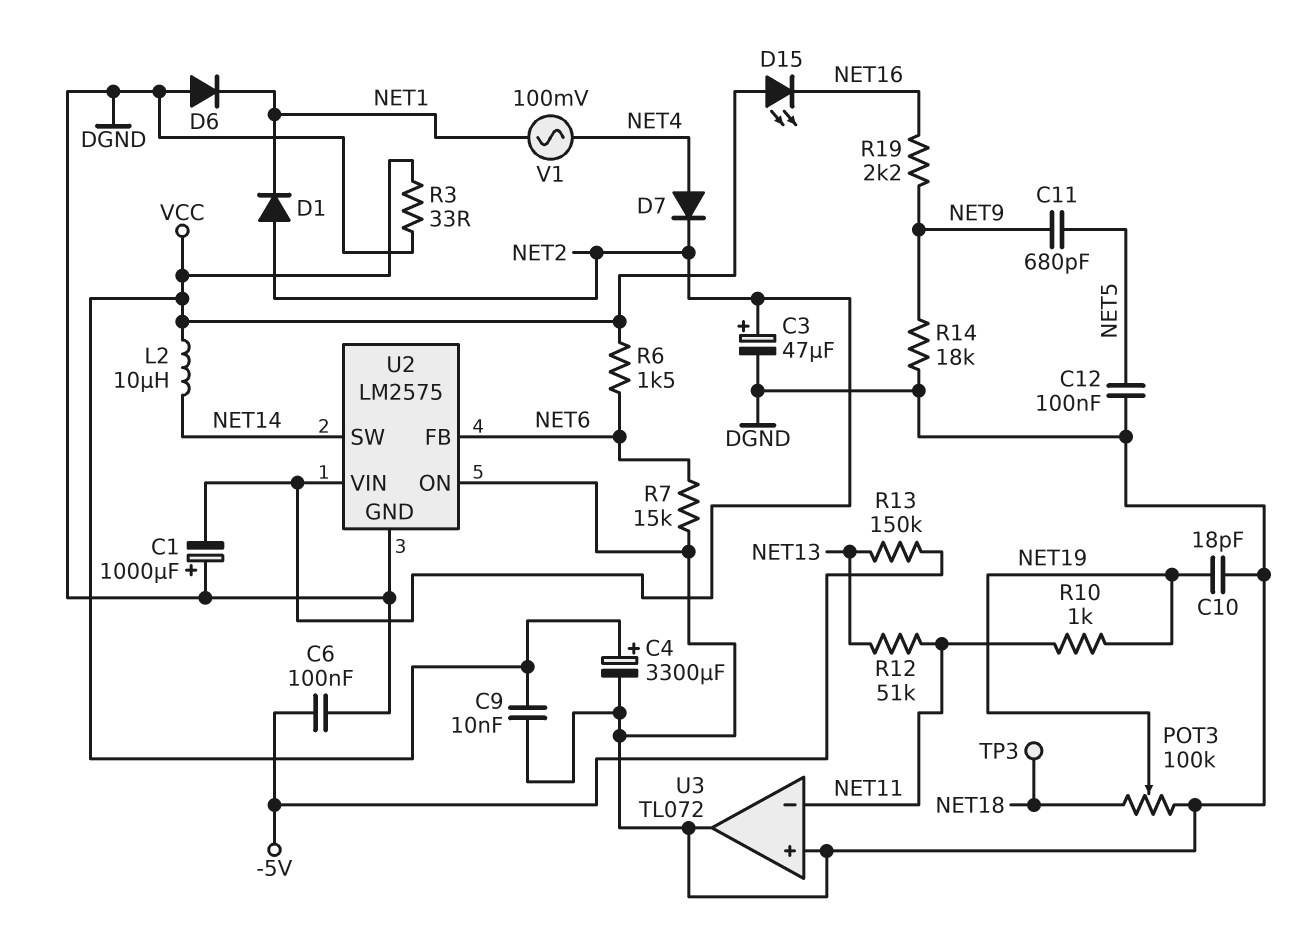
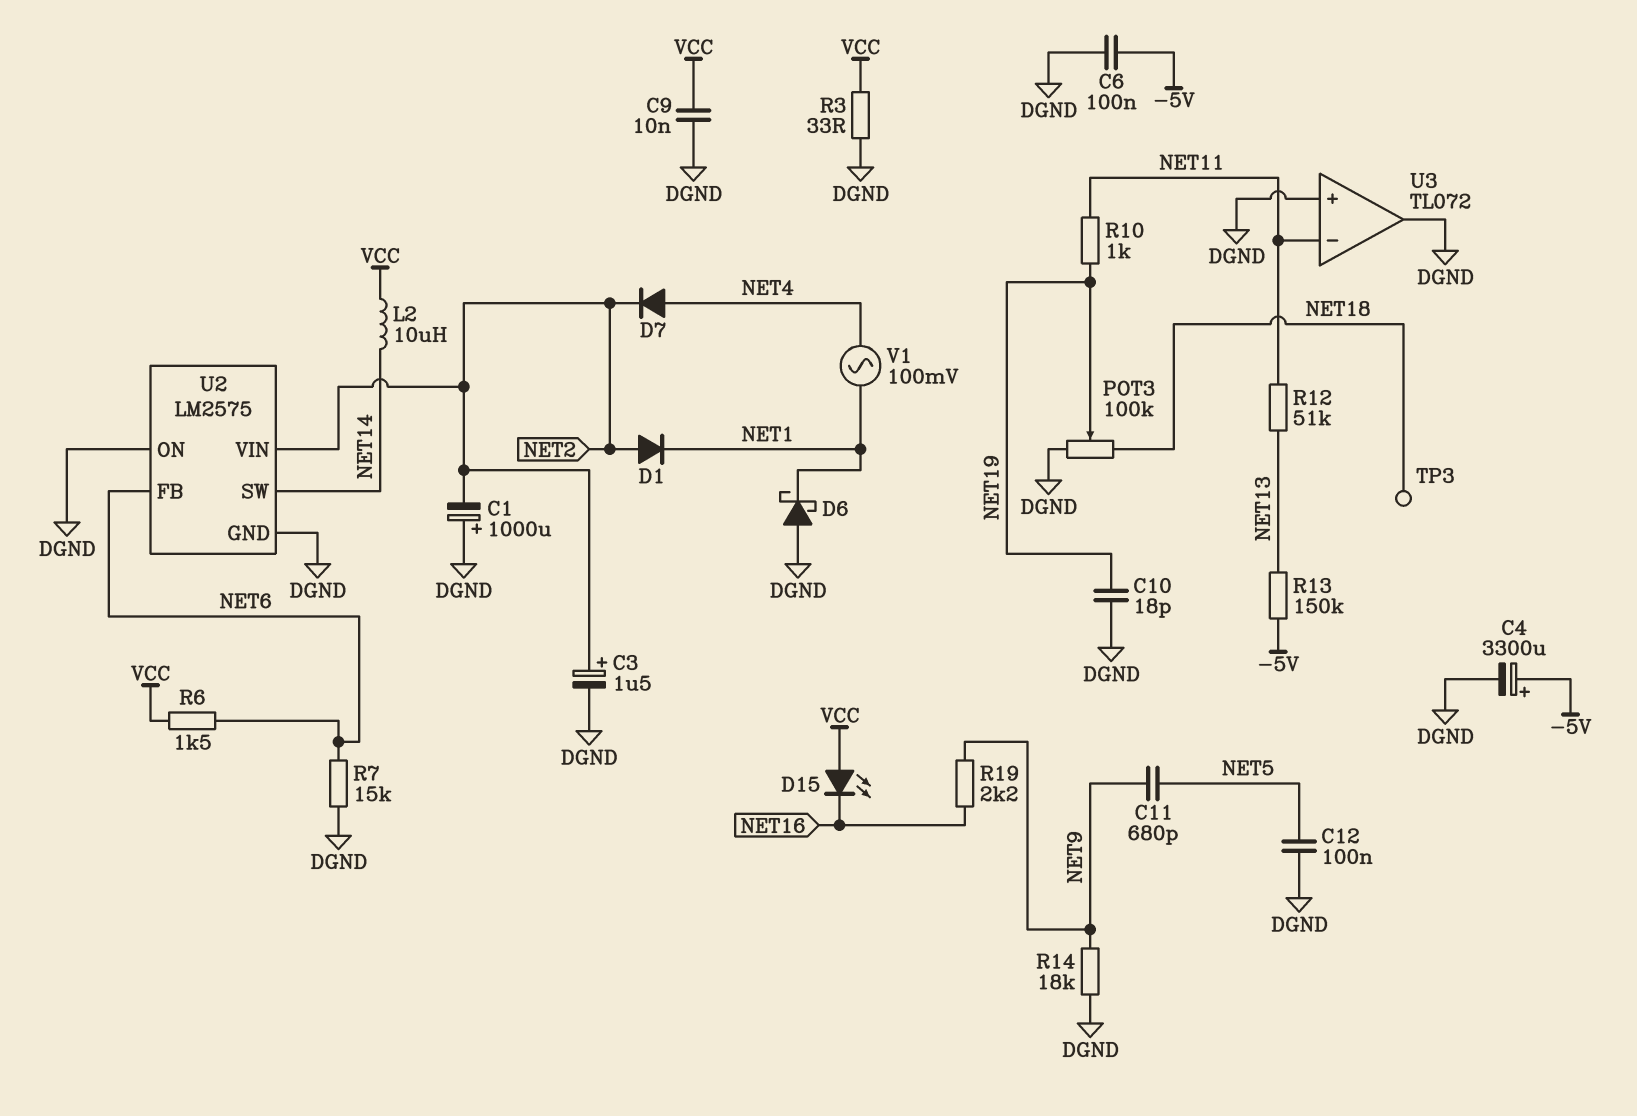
C3: 47uF (plus NET2, minus DGND) -> 1.5uF (plus NET2, minus DGND)
C4: 3300uF (plus VCC, minus DGND) -> 3300uF (plus -5V, minus DGND)
D6: diode (A DGND, K NET1) -> schottky (A DGND, K NET1)

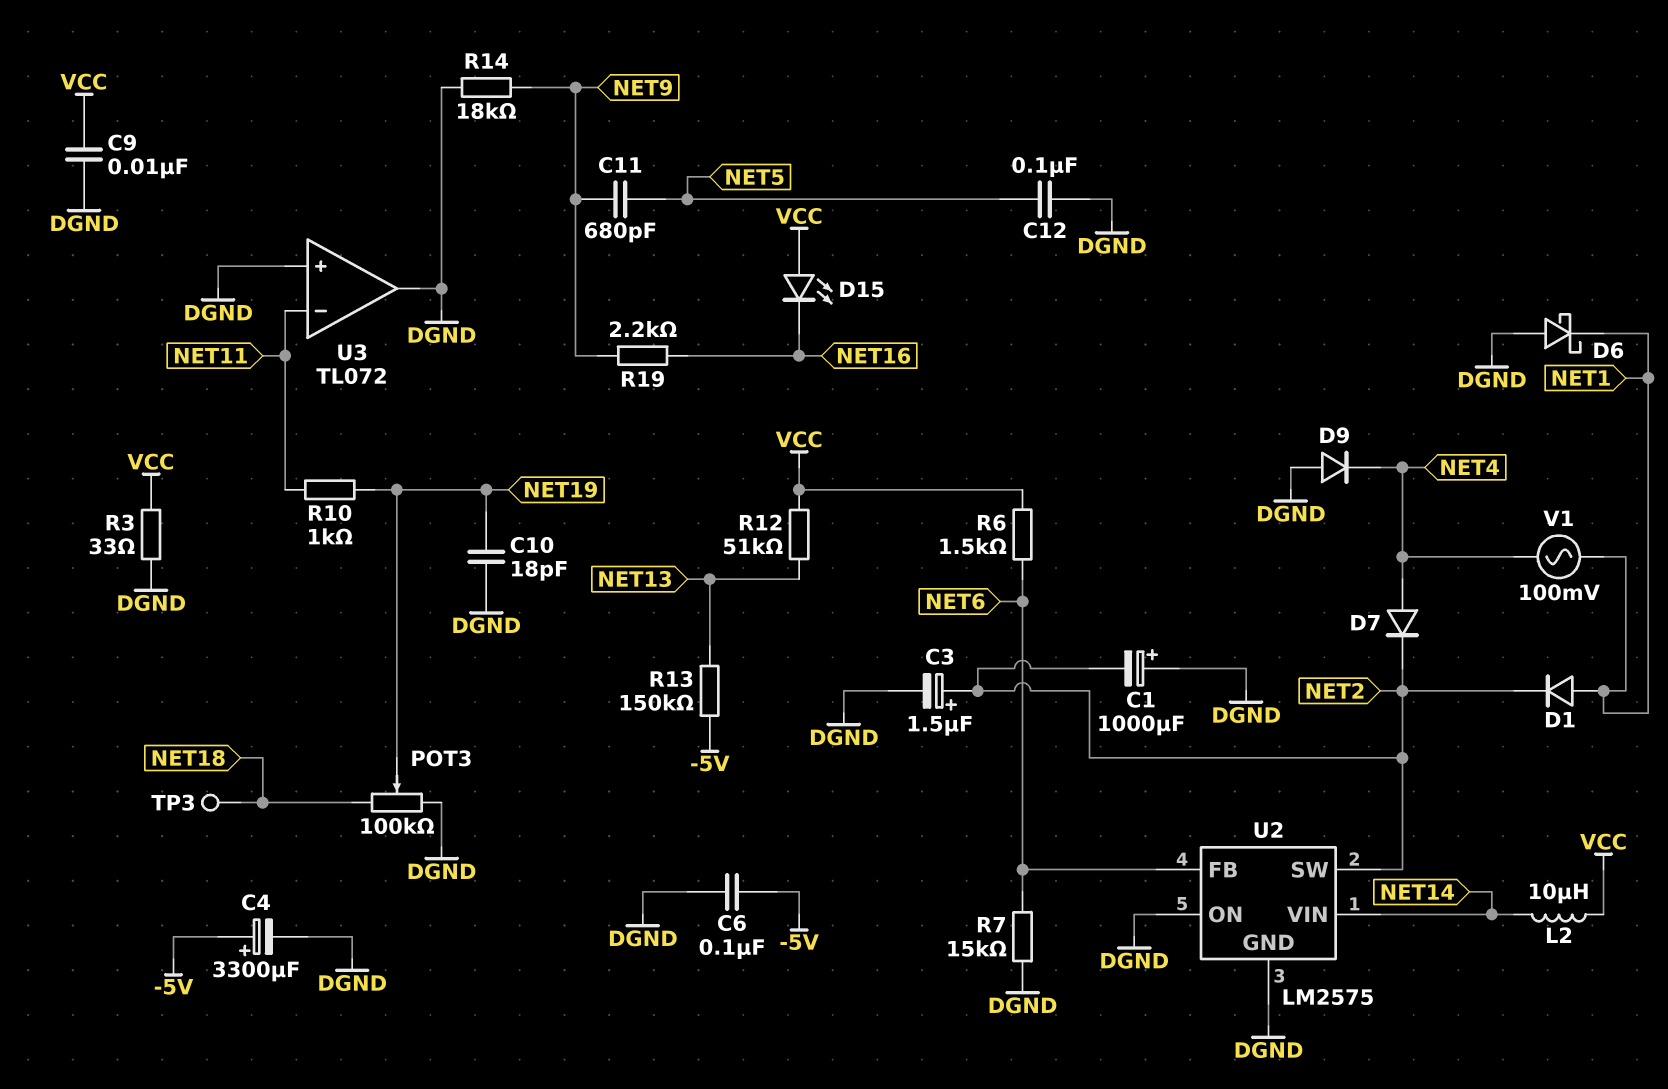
D1: diode (A NET2, K NET1) -> diode (A NET1, K NET2)
D9: none -> diode (A DGND, K NET4)
R12: 51k (NET11, NET13) -> 51k (NET13, VCC)
U2 pin SW: NET14 -> NET2
U2 pin VIN: NET2 -> NET14

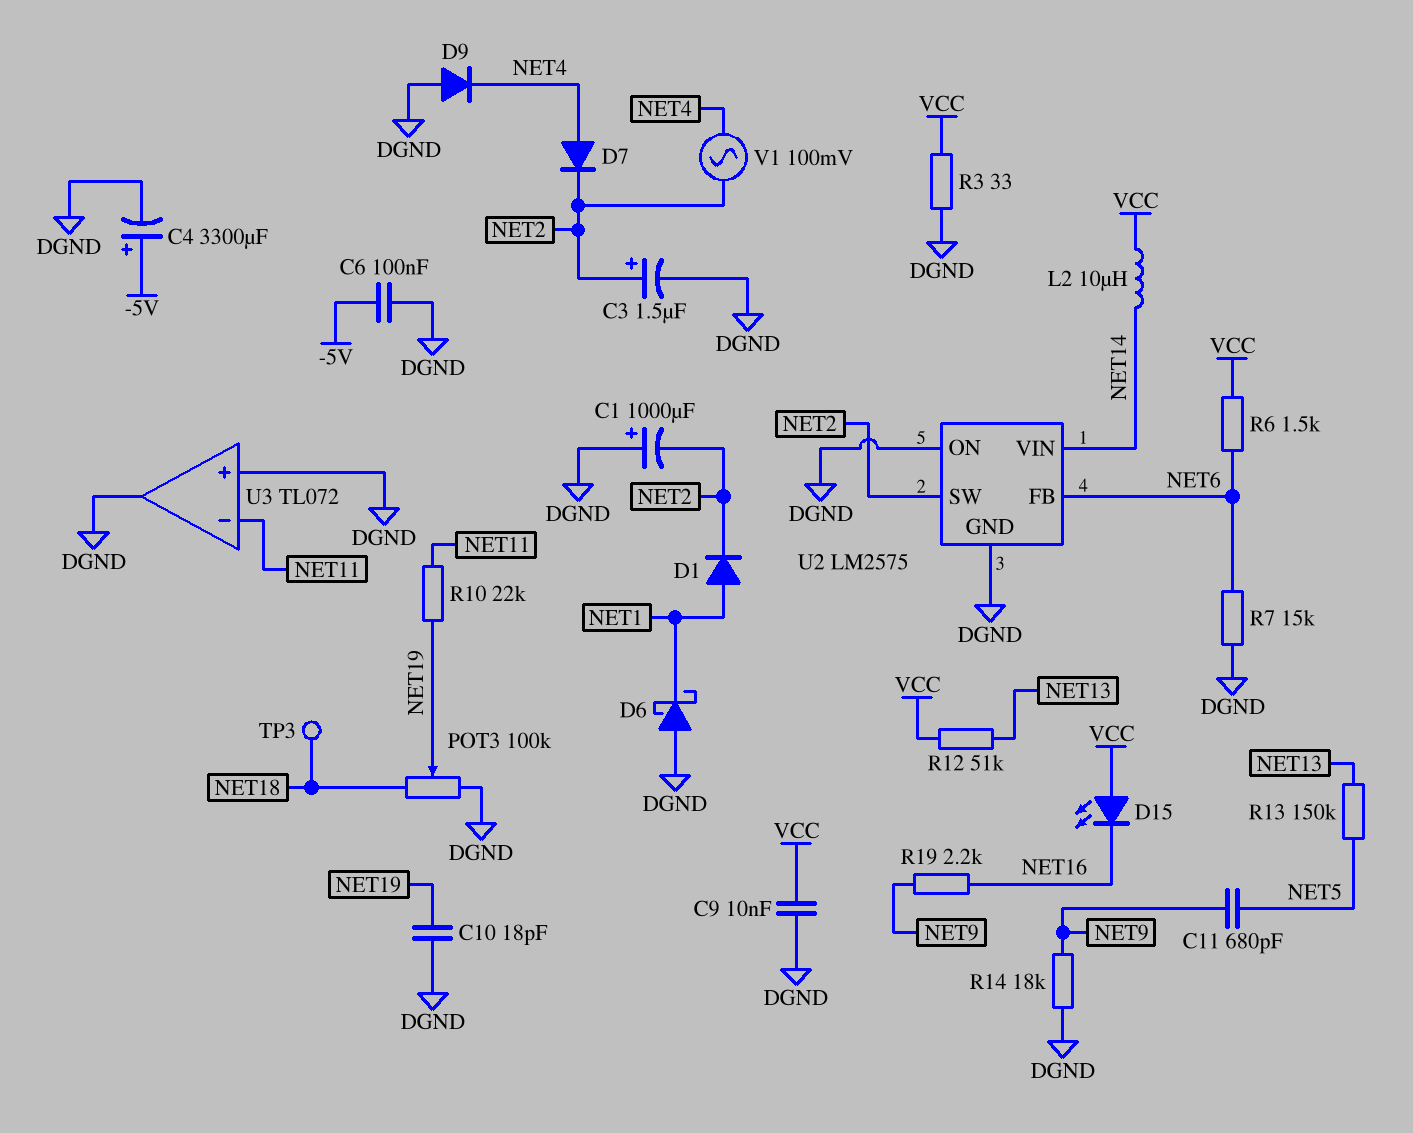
C12: 100nF (DGND, NET5) -> none
R10: 1k (NET11, NET19) -> 22k (NET11, NET19)
R13: 150k (-5V, NET13) -> 150k (NET5, NET13)
V1: AC 100mV (NET1, NET4) -> AC 100mV (NET2, NET4)

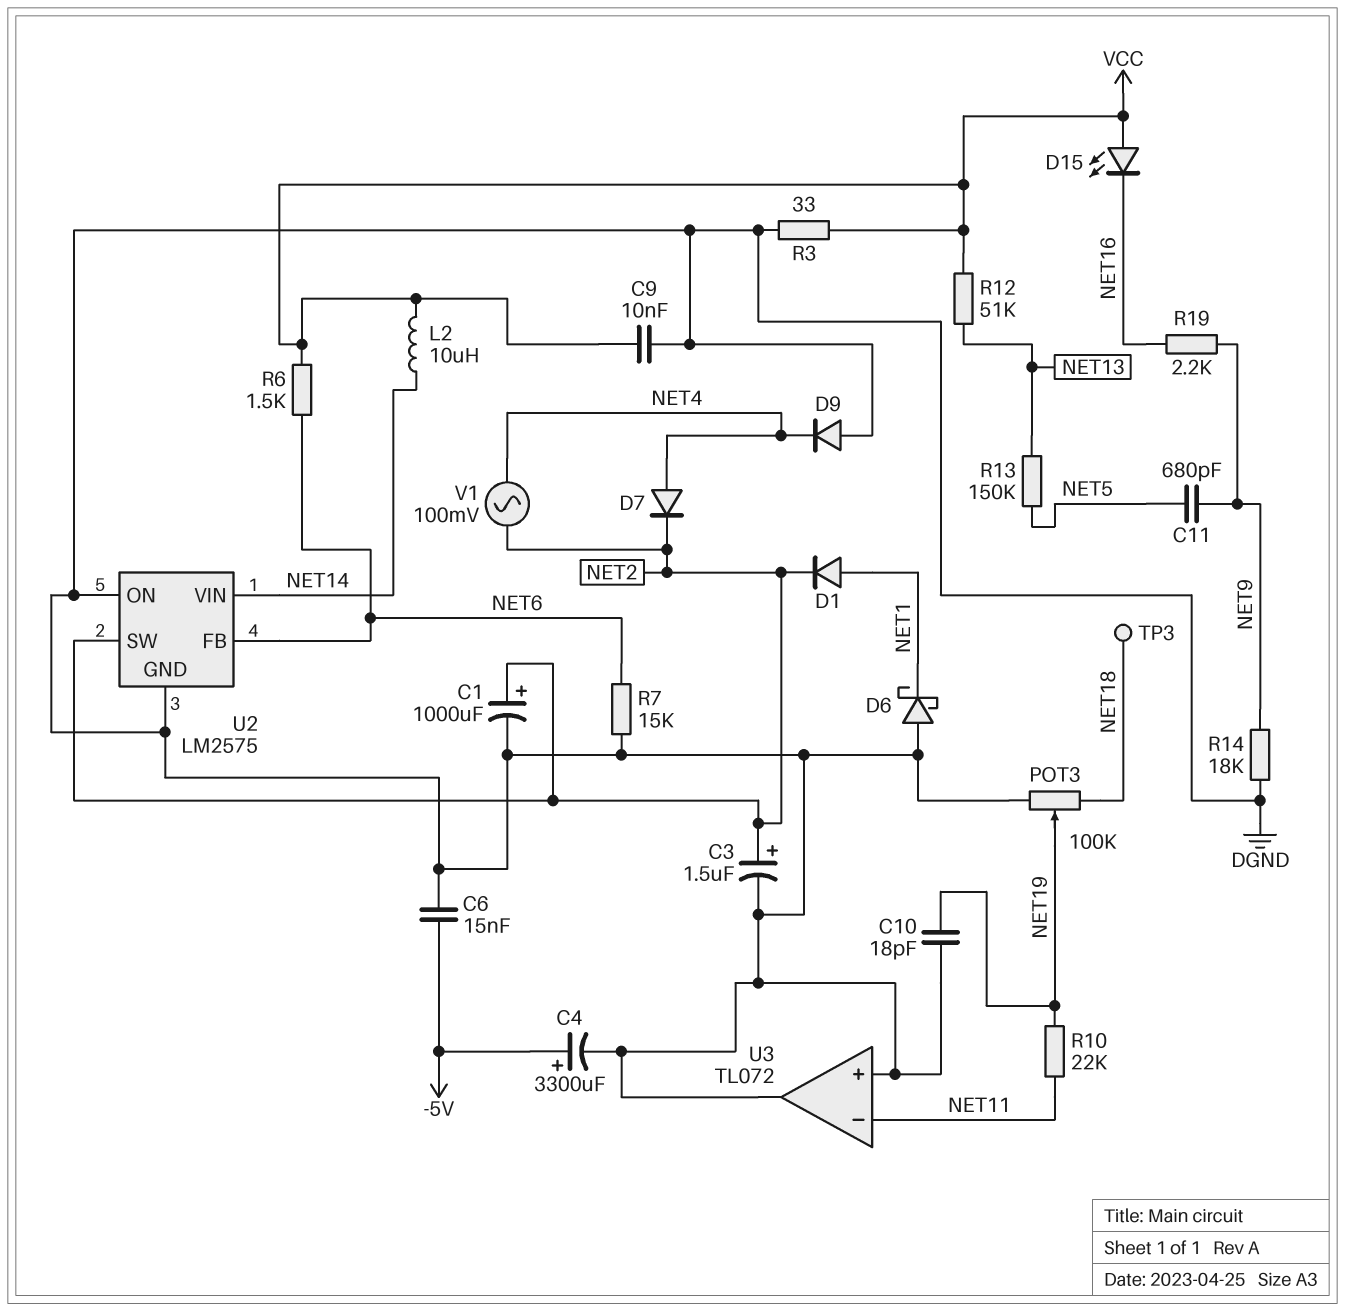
C1: 1000uF (plus DGND, minus NET2) -> 1000uF (plus NET2, minus DGND)
C6: 100nF (-5V, DGND) -> 15nF (-5V, DGND)

